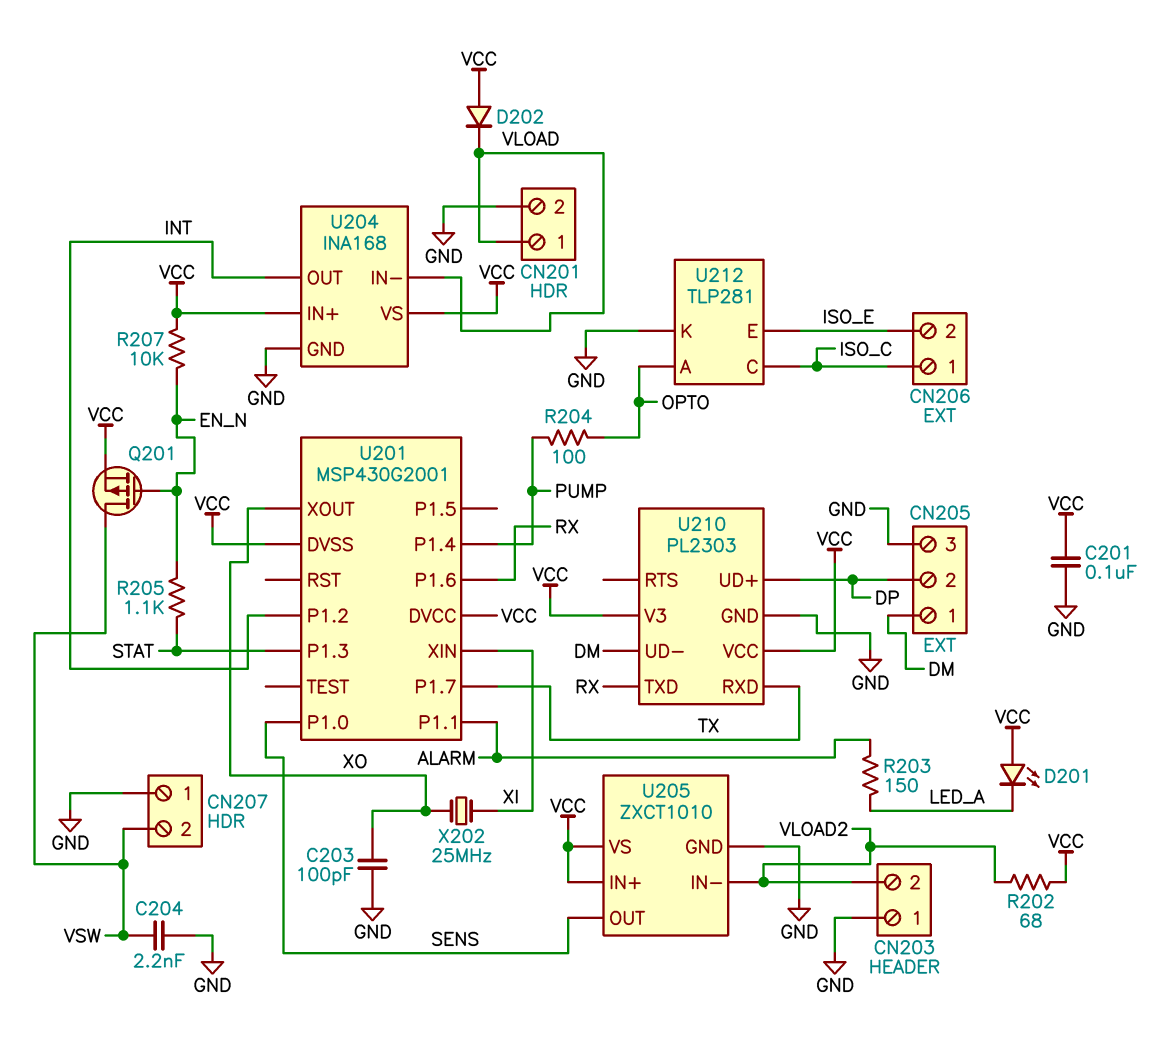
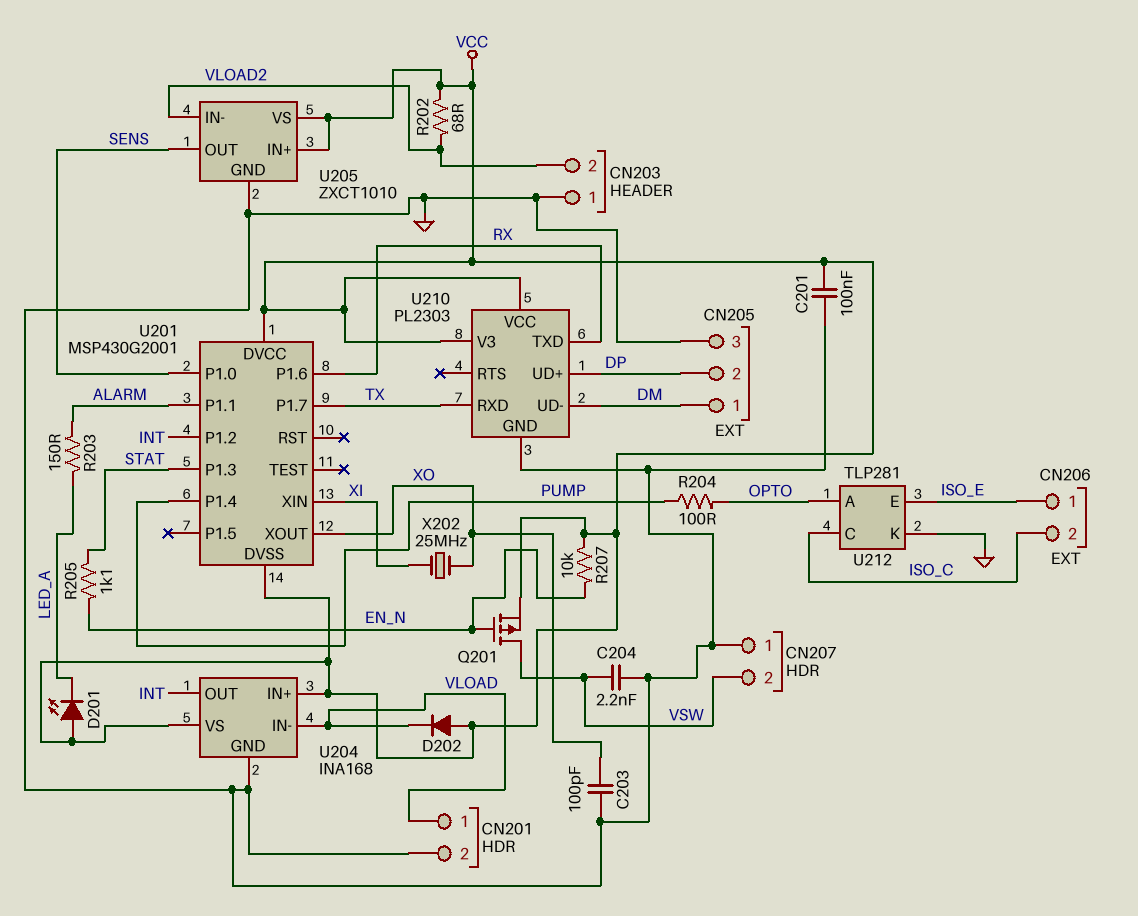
CN206 pin 1: ISO_C -> ISO_E
CN206 pin 2: ISO_E -> ISO_C

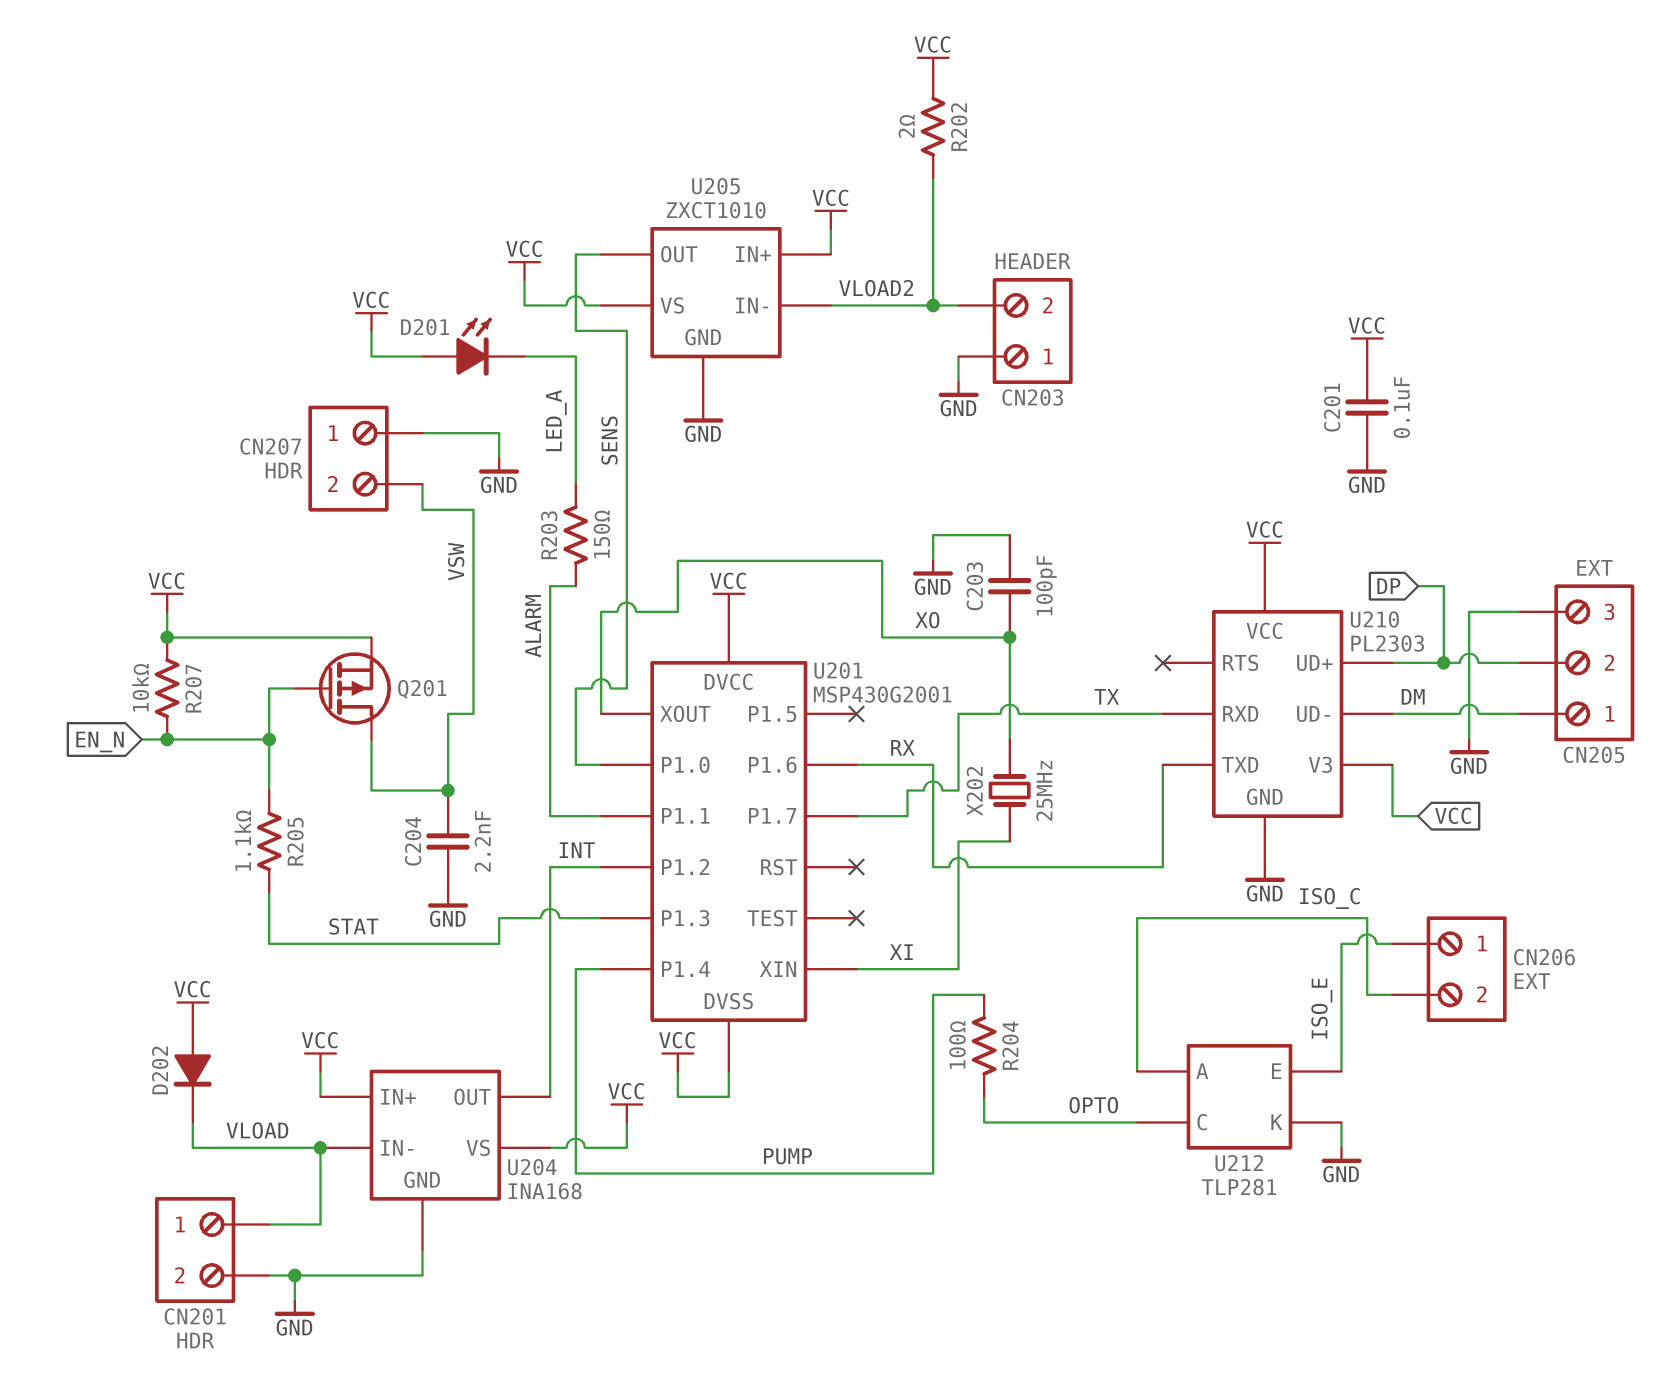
R202: 68 (VCC, VLOAD2) -> 2 (VCC, VLOAD2)
U212 pin A: OPTO -> ISO_C
U212 pin C: ISO_C -> OPTO

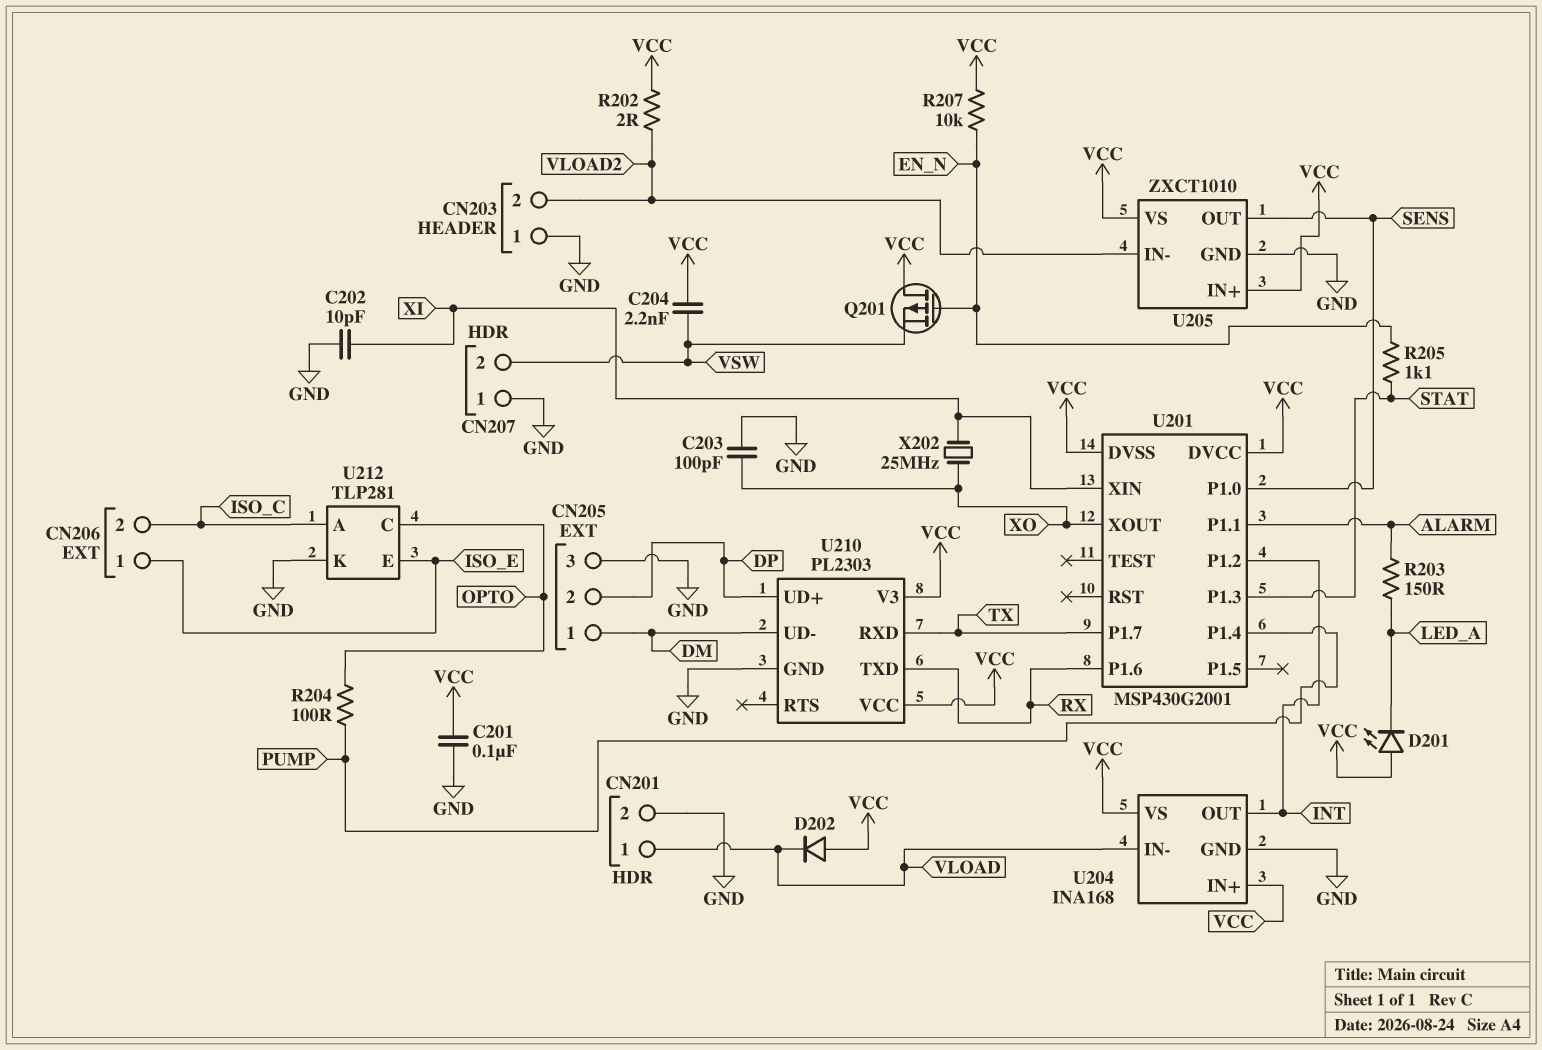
C202: none -> 10pF (GND, XI)
C204: 2.2nF (GND, VSW) -> 2.2nF (VCC, VSW)
Q201: PMOS (G EN_N, D VSW, S VCC) -> PMOS (G EN_N, D VCC, S VSW)

